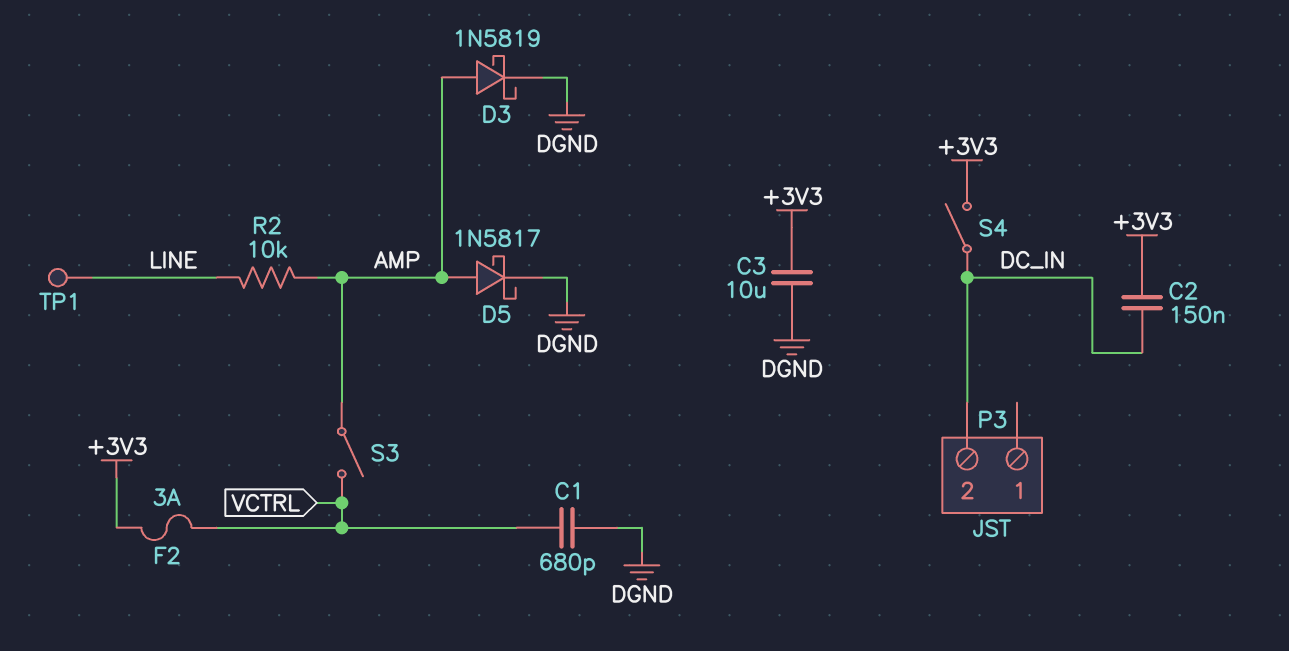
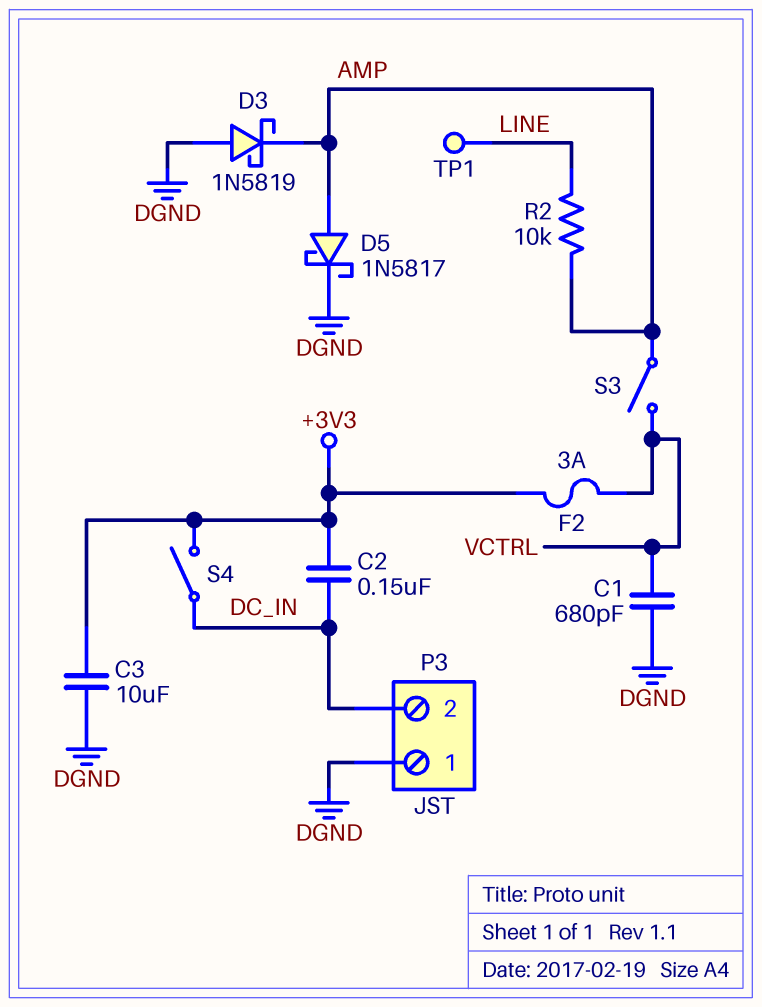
D3: schottky 1N5819 (A AMP, K DGND) -> schottky 1N5819 (A DGND, K AMP)
P3 pin 1: none -> DGND

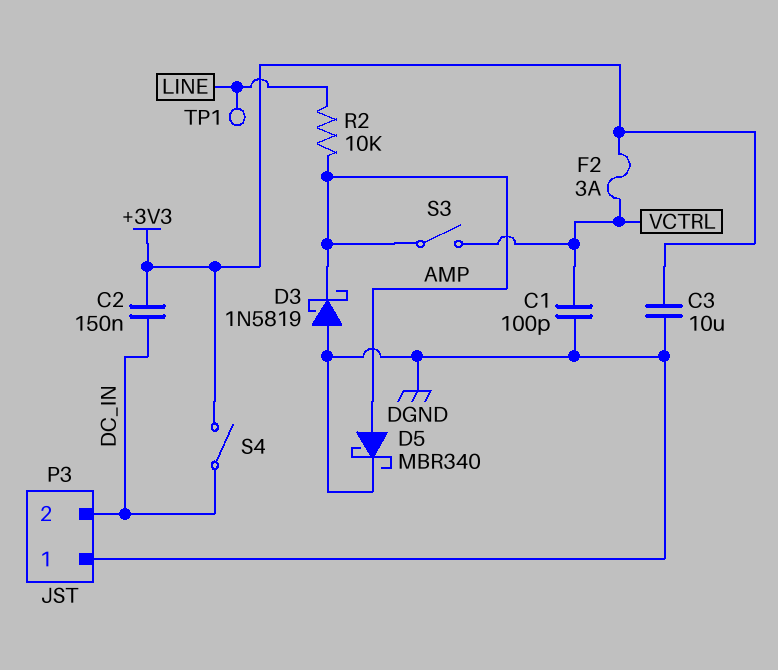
C1: 680pF (DGND, VCTRL) -> 100pF (DGND, VCTRL)
D5: schottky 1N5817 (A AMP, K DGND) -> schottky MBR340 (A AMP, K DGND)

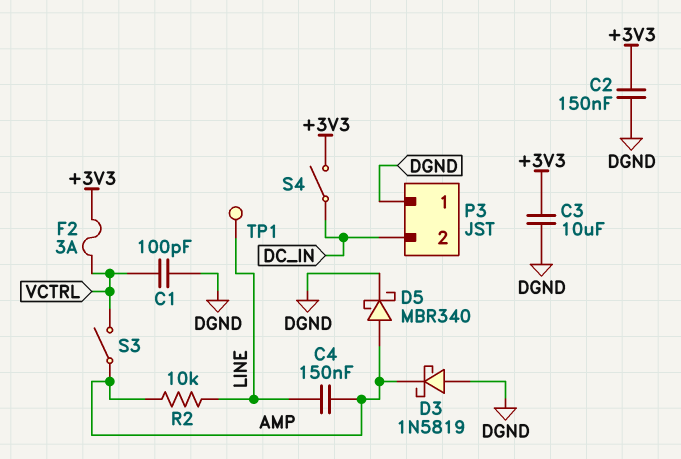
C2: 150nF (+3V3, DC_IN) -> 150nF (+3V3, DGND)
C4: none -> 150nF (AMP, LINE)

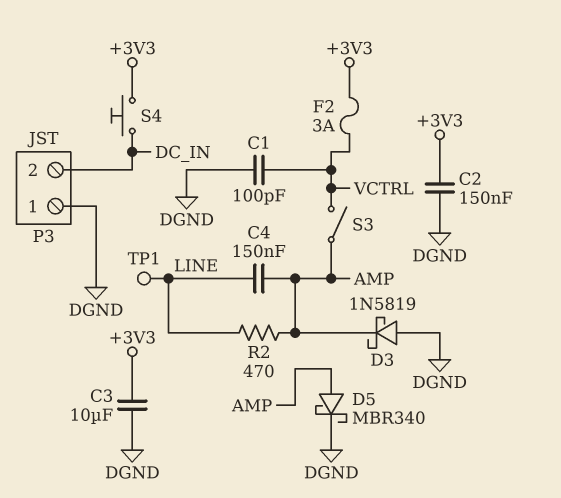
R2: 10k (AMP, LINE) -> 470 (AMP, LINE)
S4: switch (+3V3, DC_IN) -> button (+3V3, DC_IN)

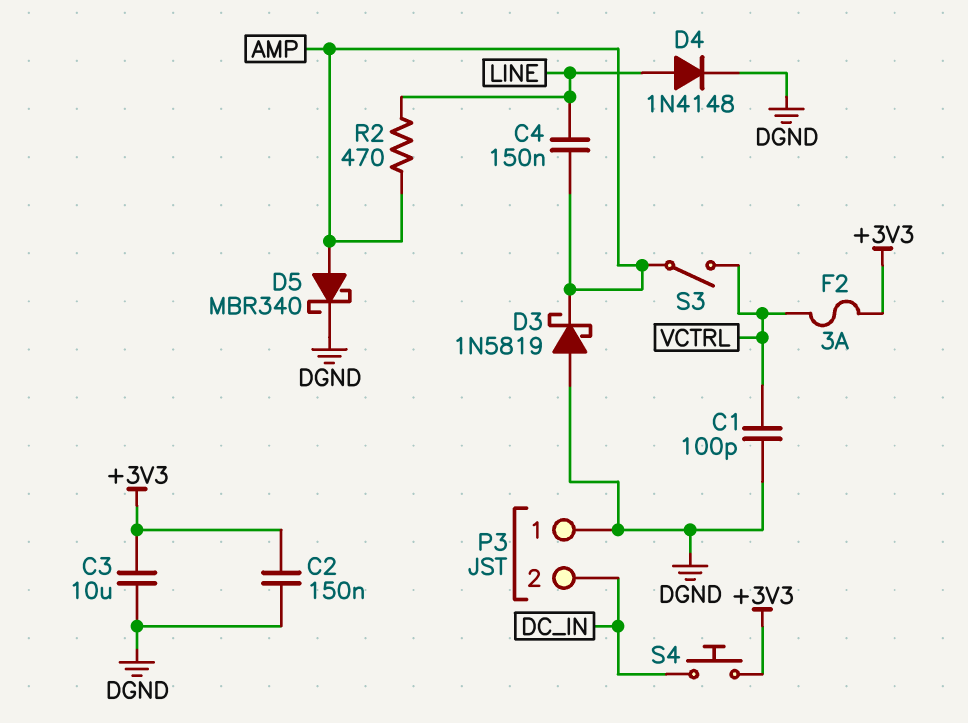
D4: none -> diode 1N4148 (A LINE, K DGND)
TP1: test point (LINE) -> none

